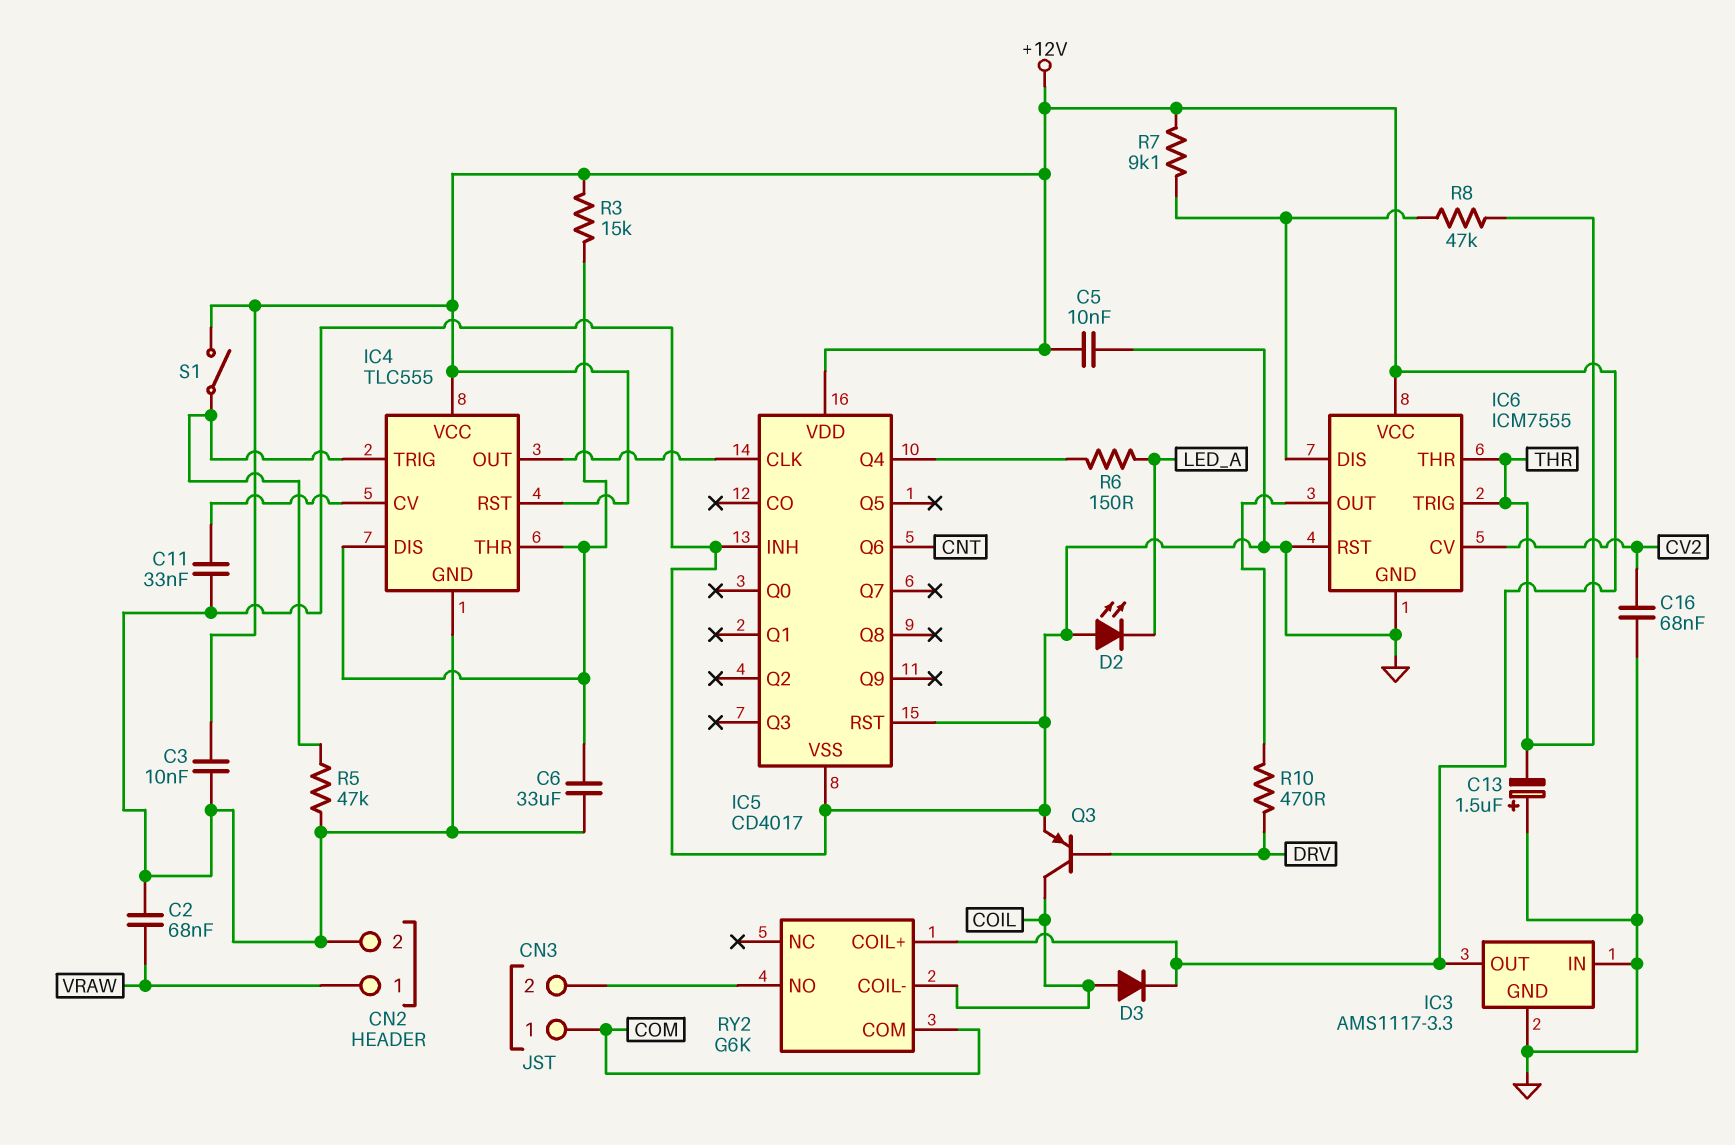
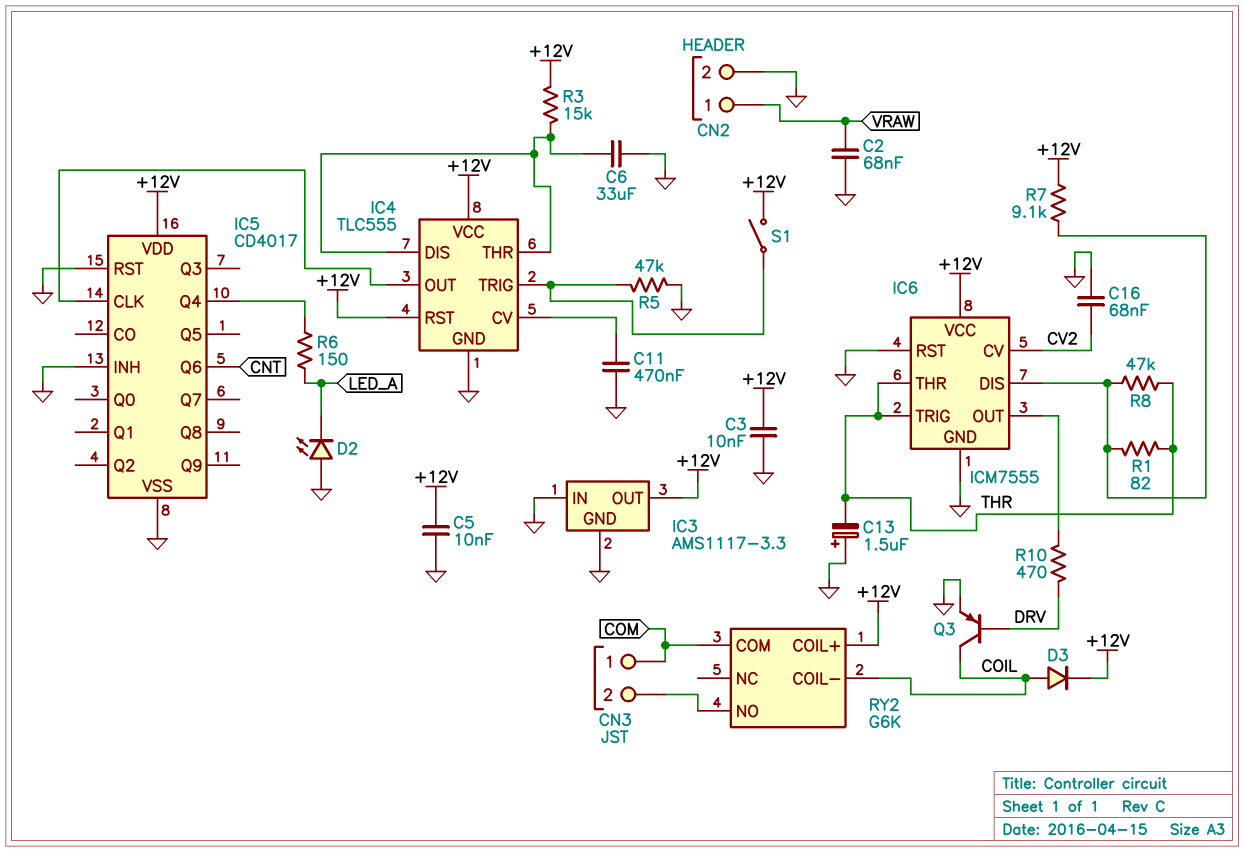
C11: 33nF (GND, IC4/CV) -> 470nF (GND, IC4/CV)
R1: none -> 82 (IC6/DIS, THR)

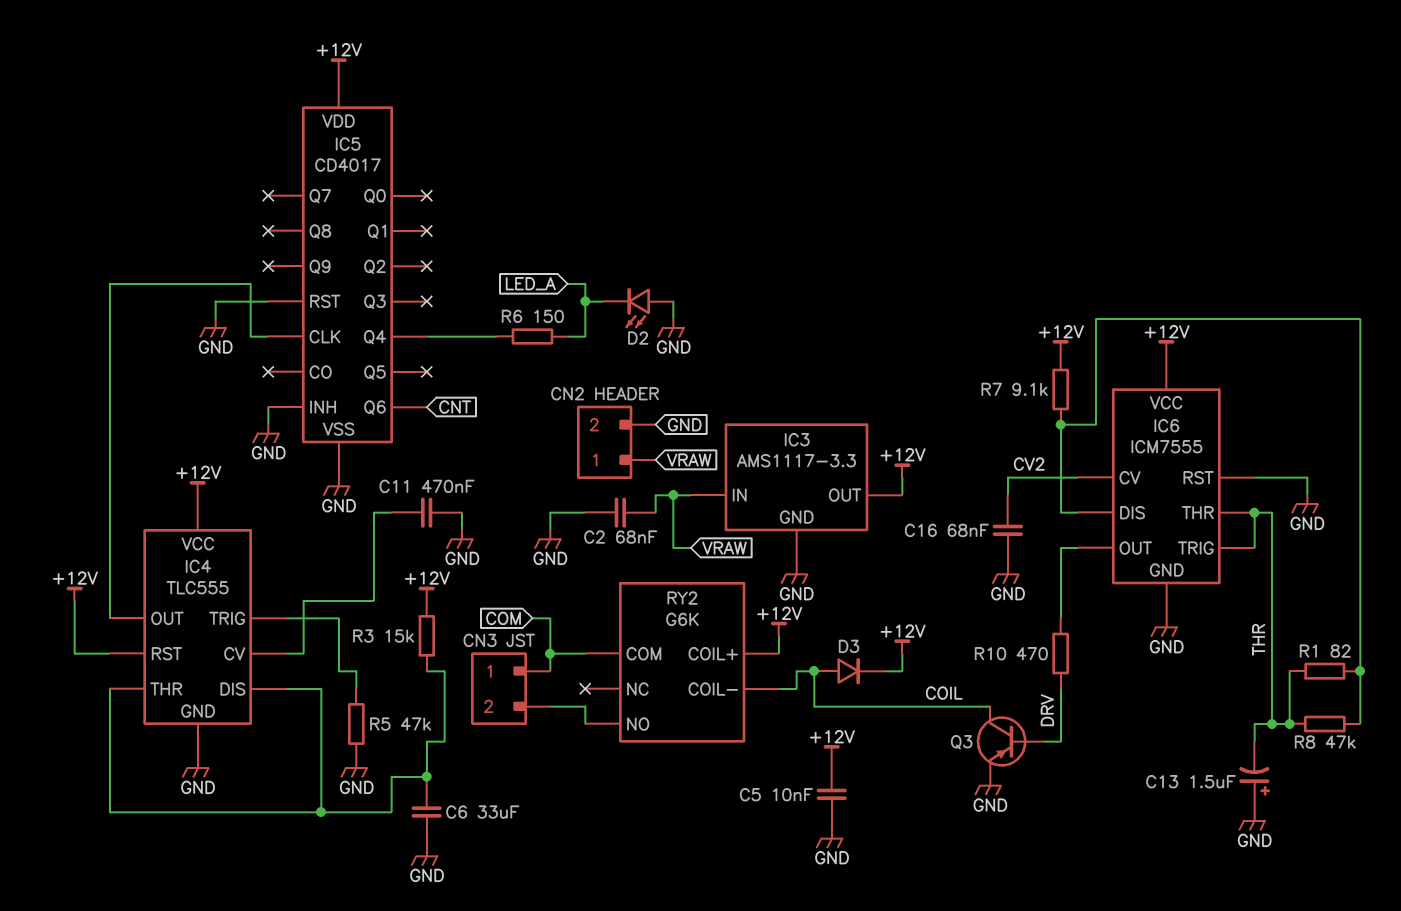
C3: 10nF (+12V, GND) -> none
IC3 pin IN: GND -> VRAW
S1: switch (+12V, IC4/TRIG) -> none

